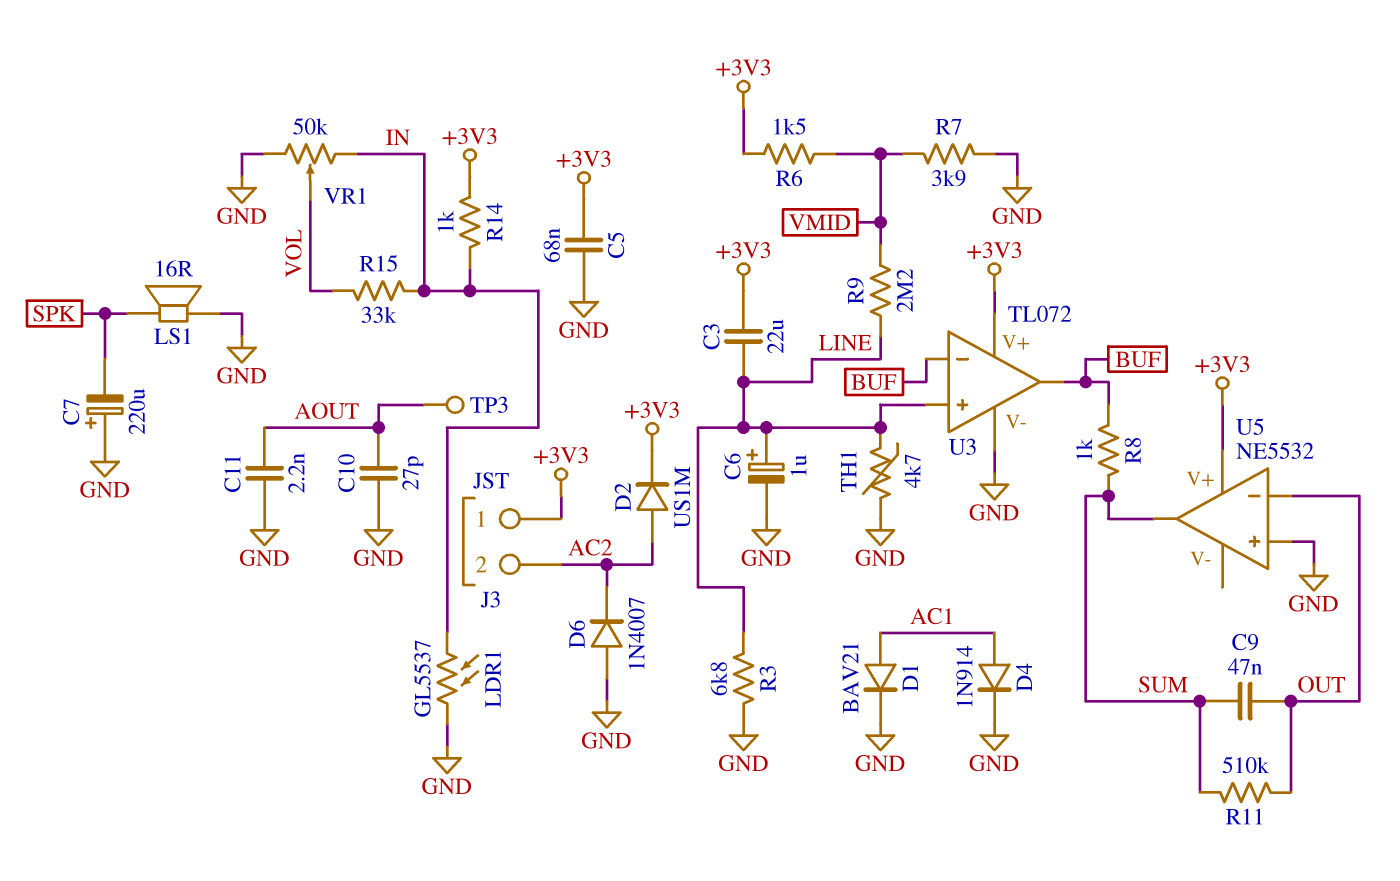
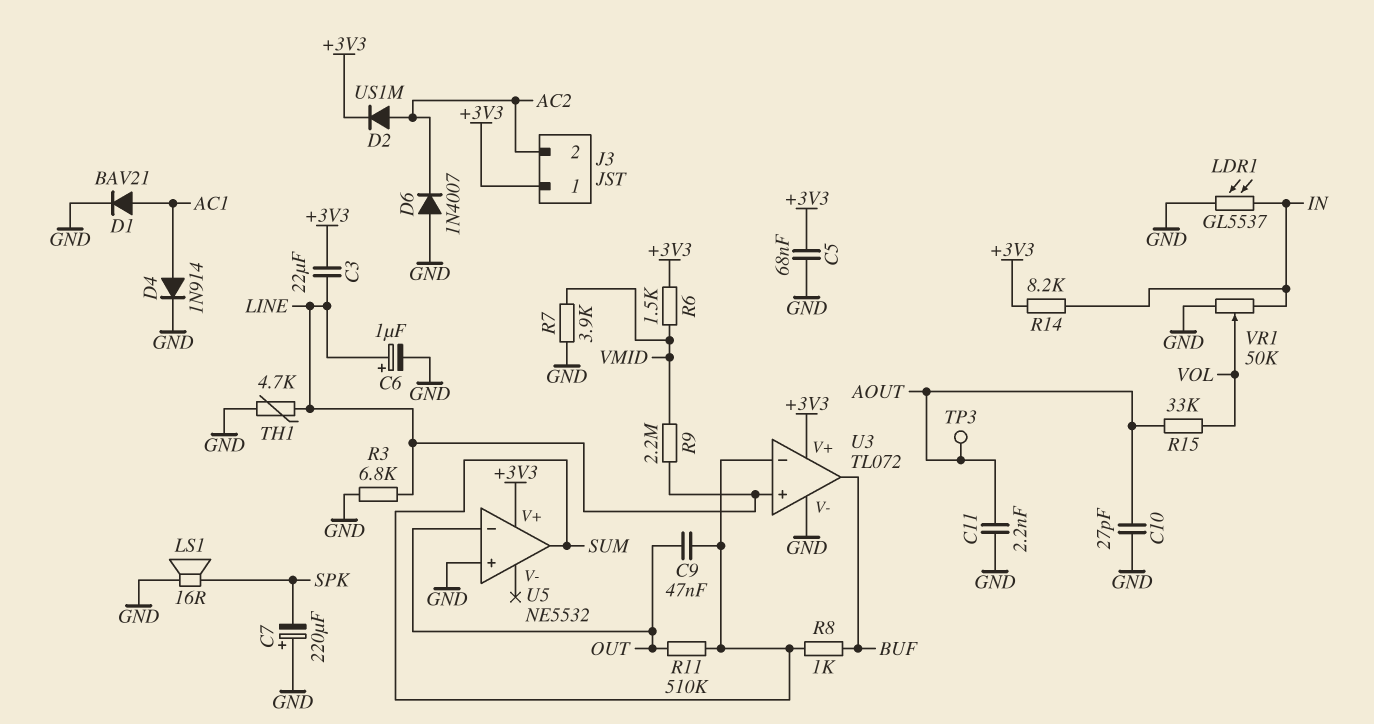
R14: 1k (+3V3, IN) -> 8.2k (+3V3, IN)
R15: 33k (IN, VOL) -> 33k (AOUT, VOL)
U3 pin in-: BUF -> SUM

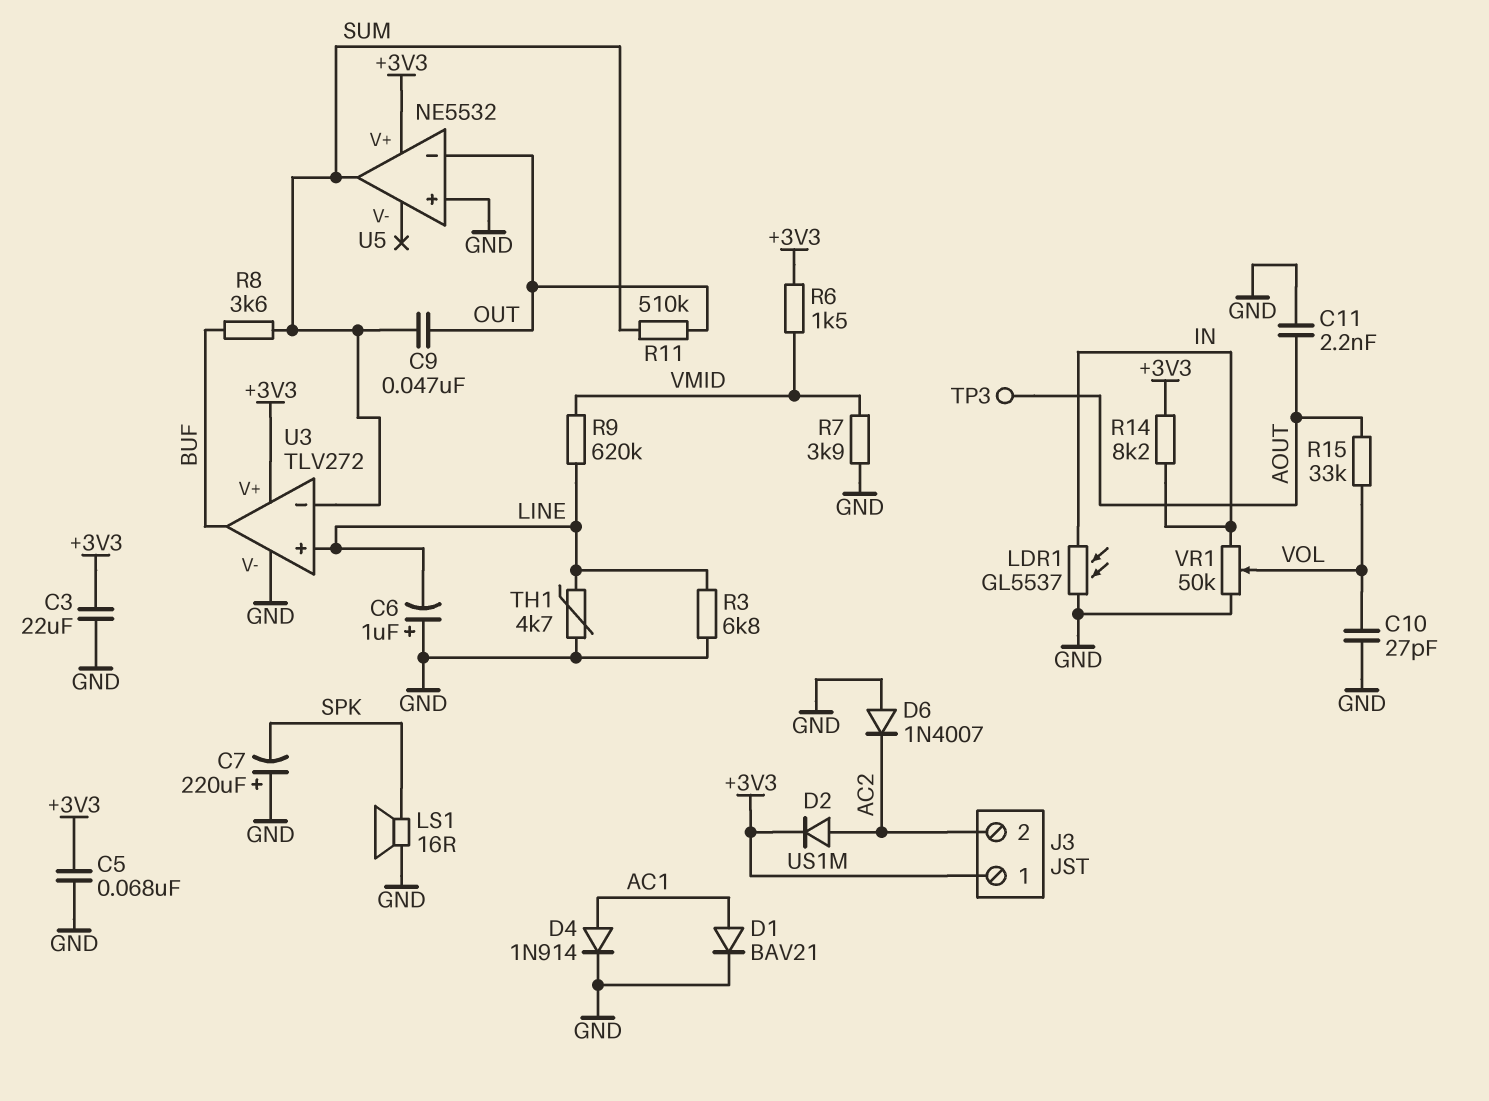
C3: 22uF (+3V3, LINE) -> 22uF (+3V3, GND)
C6: 1uF (plus LINE, minus GND) -> 1uF (plus GND, minus LINE)
C10: 27pF (AOUT, GND) -> 27pF (GND, VOL)
R8: 1k (BUF, SUM) -> 3.6k (BUF, SUM)
R9: 2.2M (LINE, VMID) -> 620k (LINE, VMID)
U3: TL072 -> TLV272

